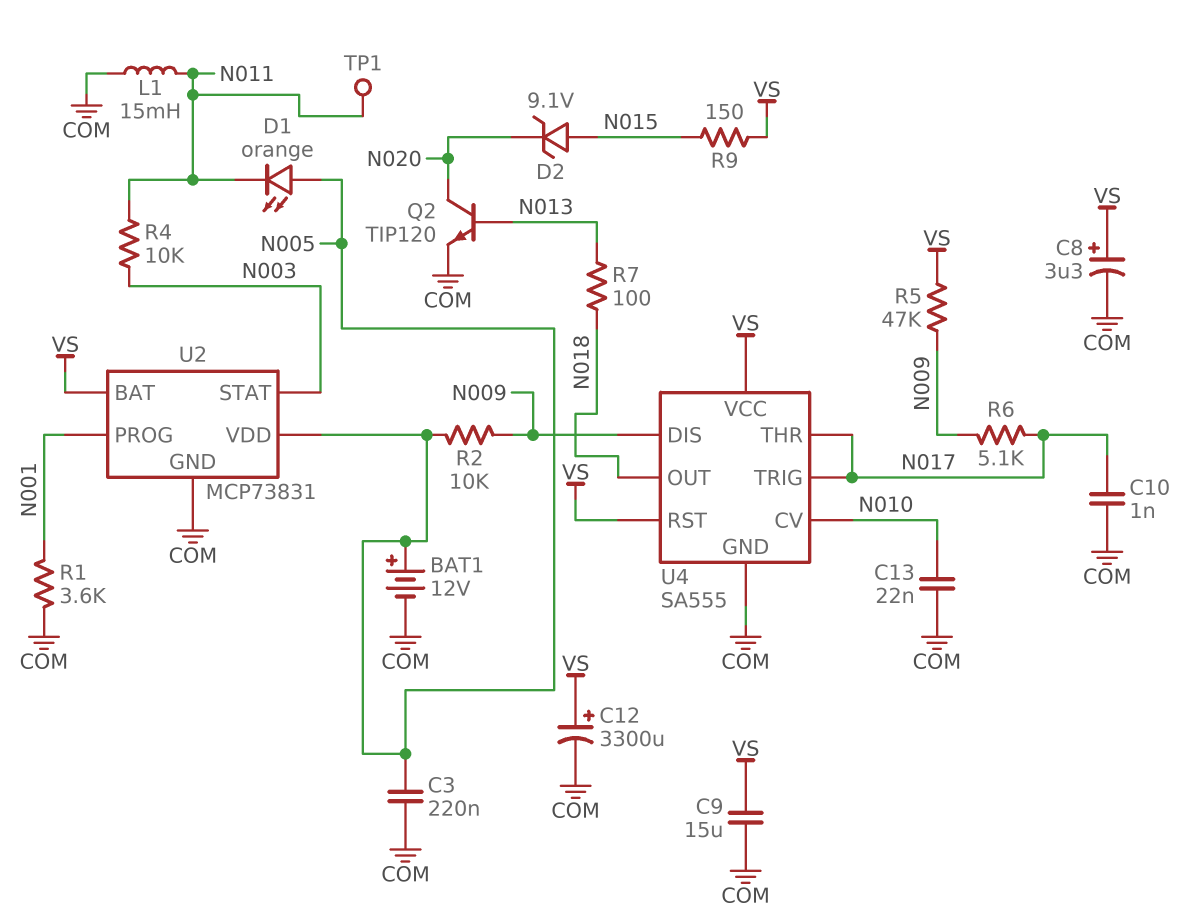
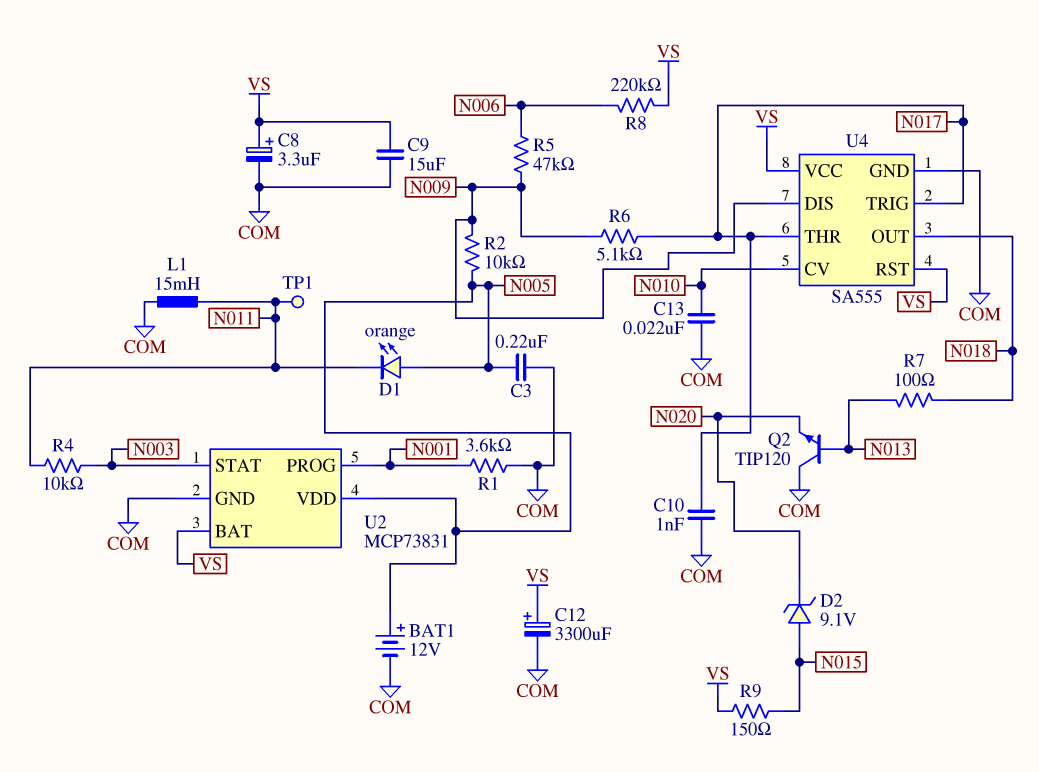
Q2: NPN TIP120 (B N013, C N020, E COM) -> NPN TIP120 (B N013, C COM, E N020)
R5: 47k (N009, VS) -> 47k (N006, N009)
R8: none -> 220k (N006, VS)

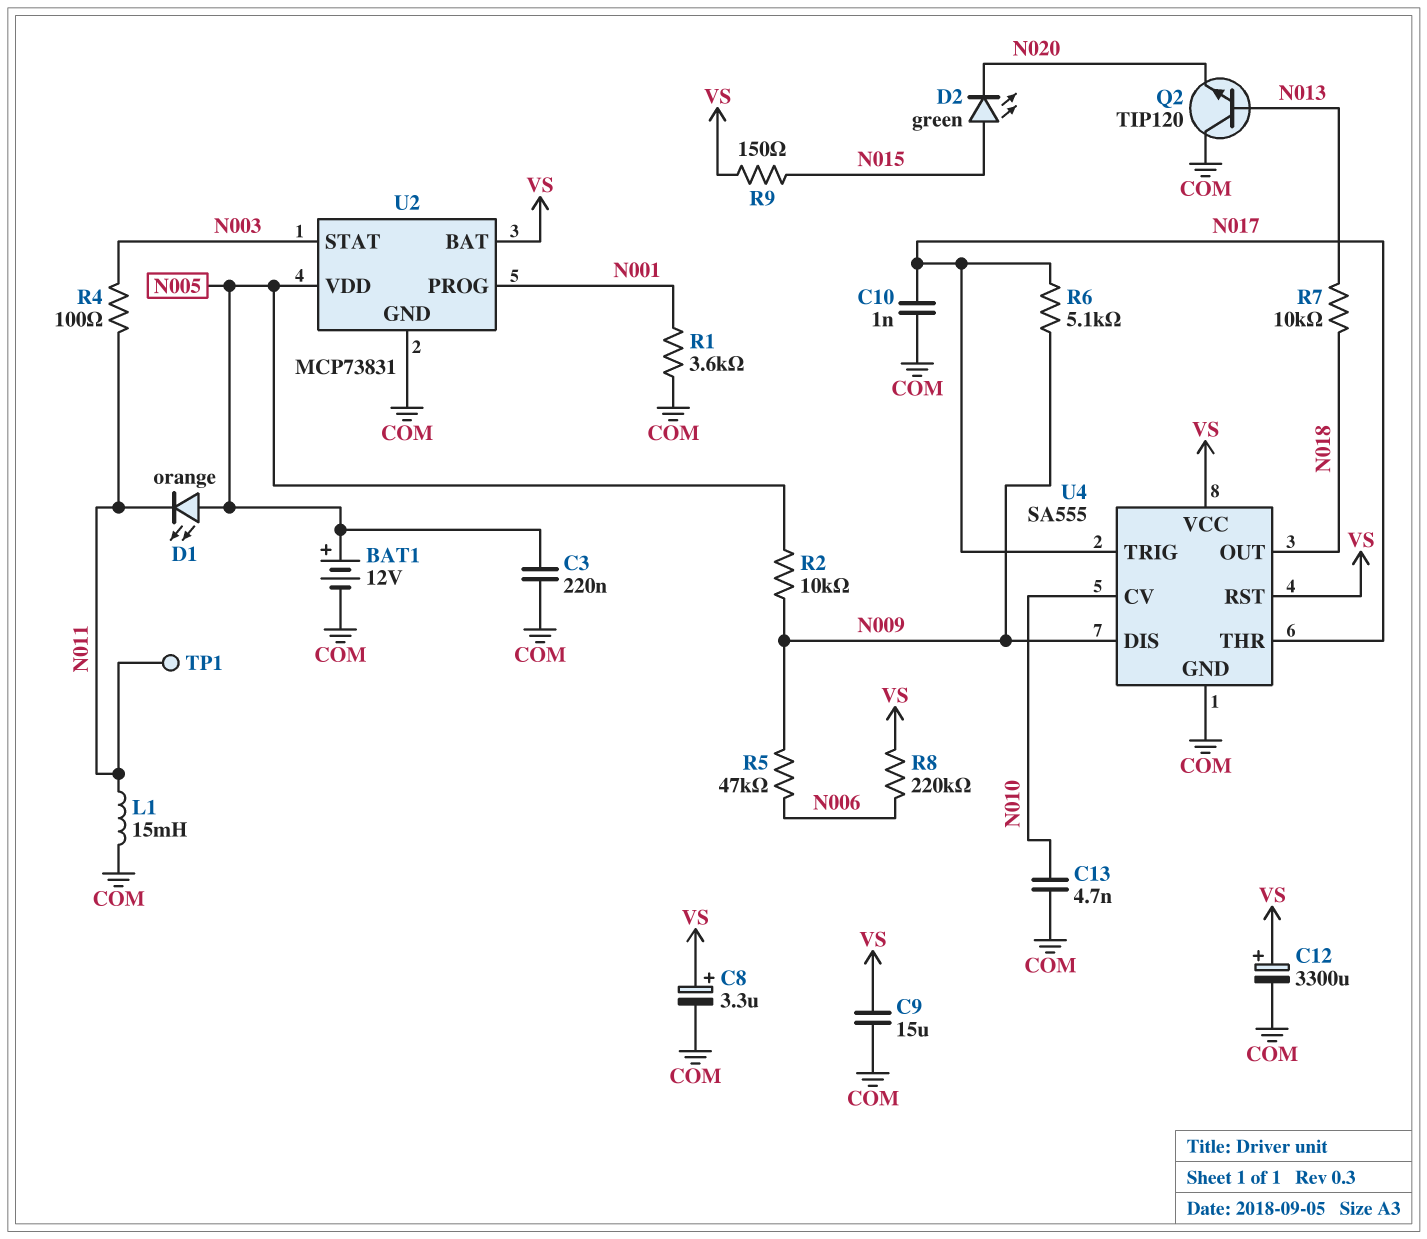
C13: 22nF (COM, N010) -> 4.7nF (COM, N010)
D2: zener 9.1V (A N015, K N020) -> LED green (A N015, K N020)
R4: 10k (N003, N011) -> 100 (N003, N011)
R7: 100 (N013, N018) -> 10k (N013, N018)

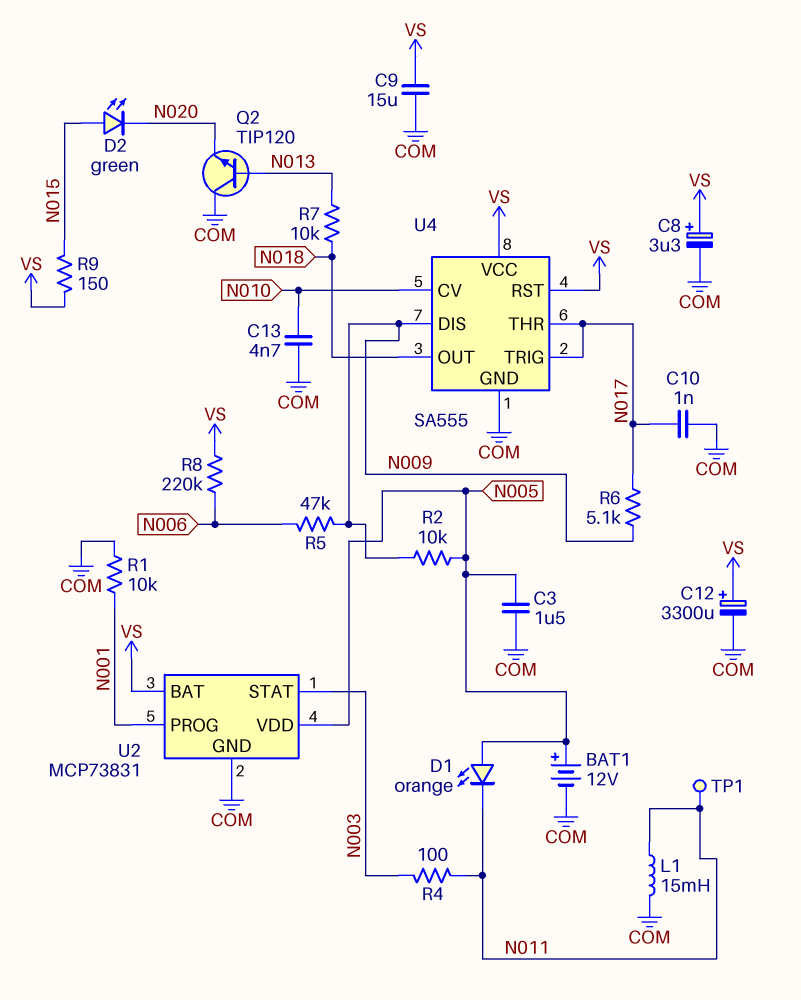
C3: 220nF (COM, N005) -> 1.5uF (COM, N005)
R1: 3.6k (COM, N001) -> 10k (COM, N001)

